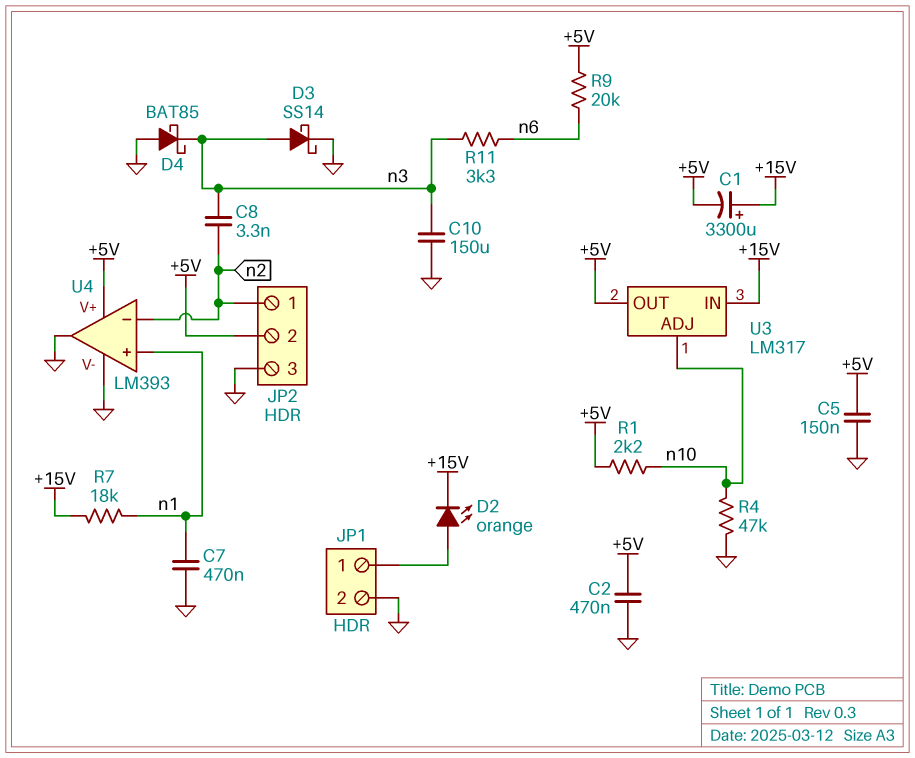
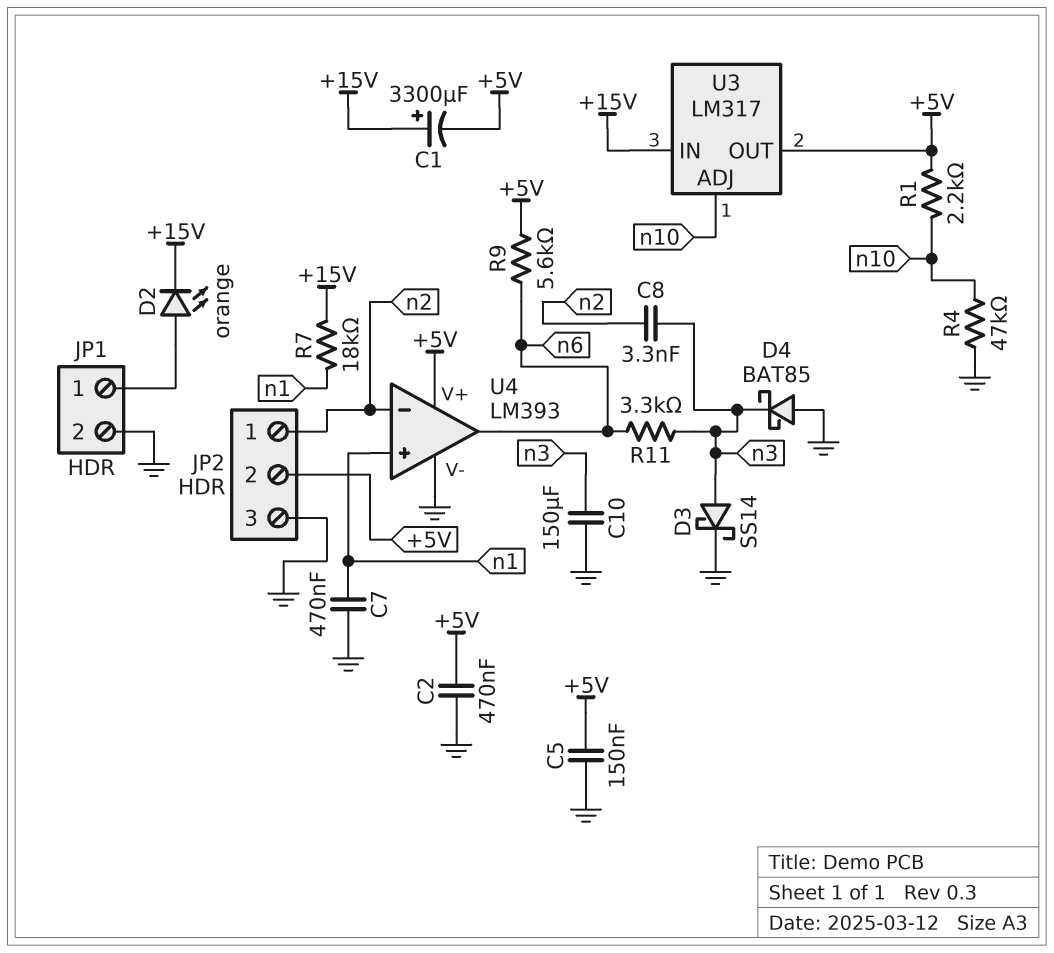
R9: 20k (+5V, n6) -> 5.6k (+5V, n6)
U4 pin out: GND -> n6

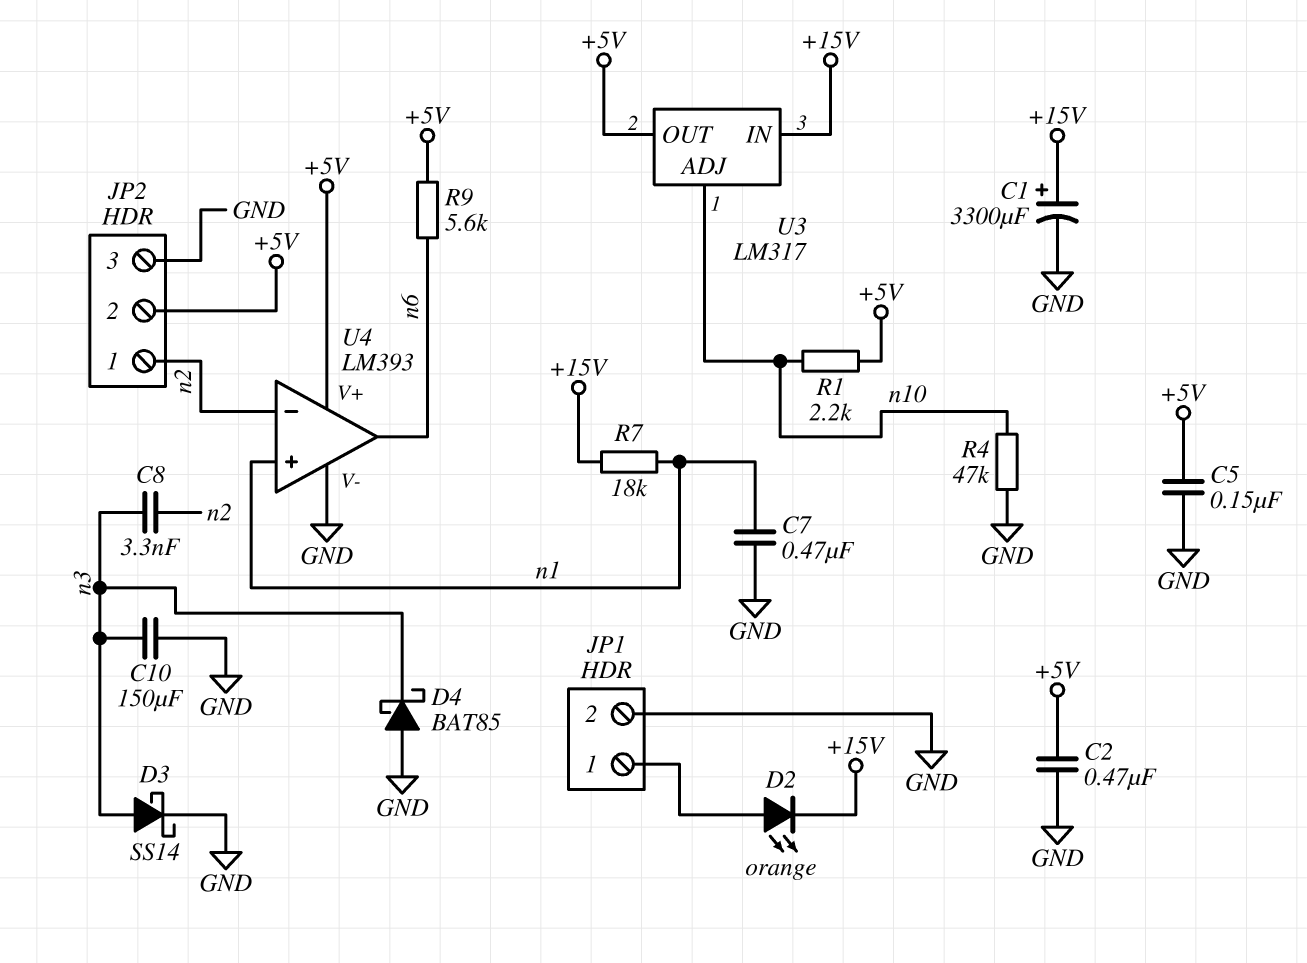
C1: 3300uF (plus +15V, minus +5V) -> 3300uF (plus +15V, minus GND)
R11: 3.3k (n3, n6) -> none

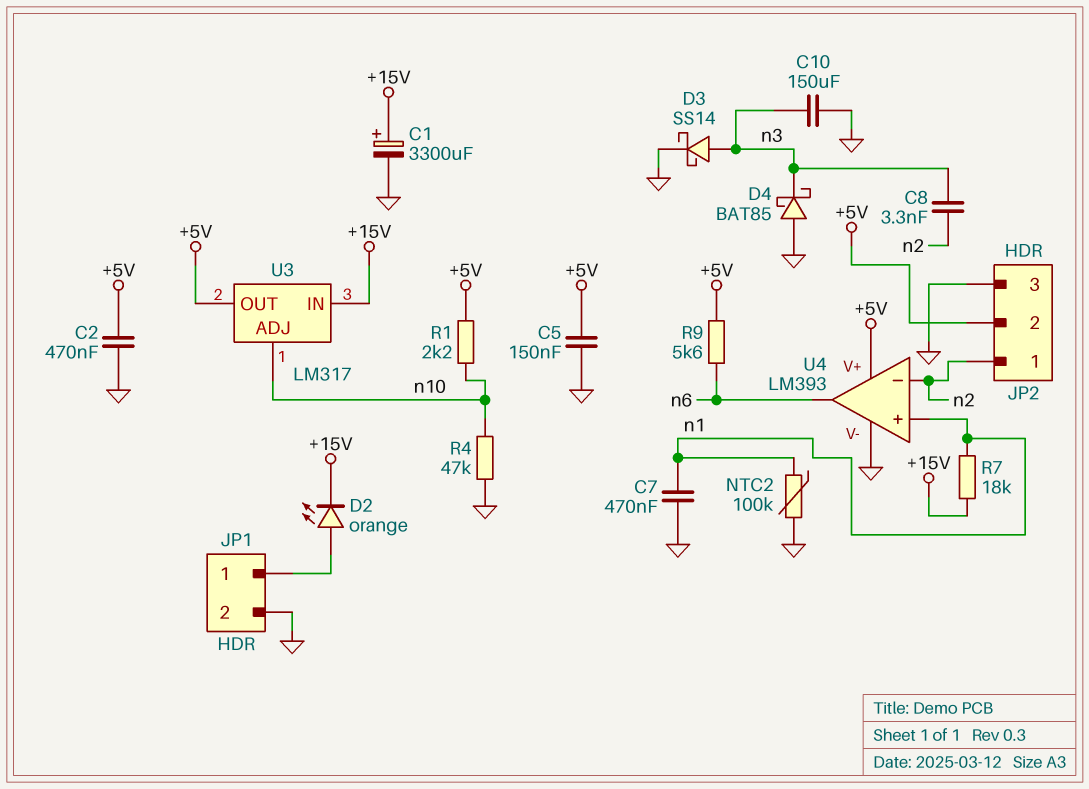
NTC2: none -> 100k (GND, n1)

